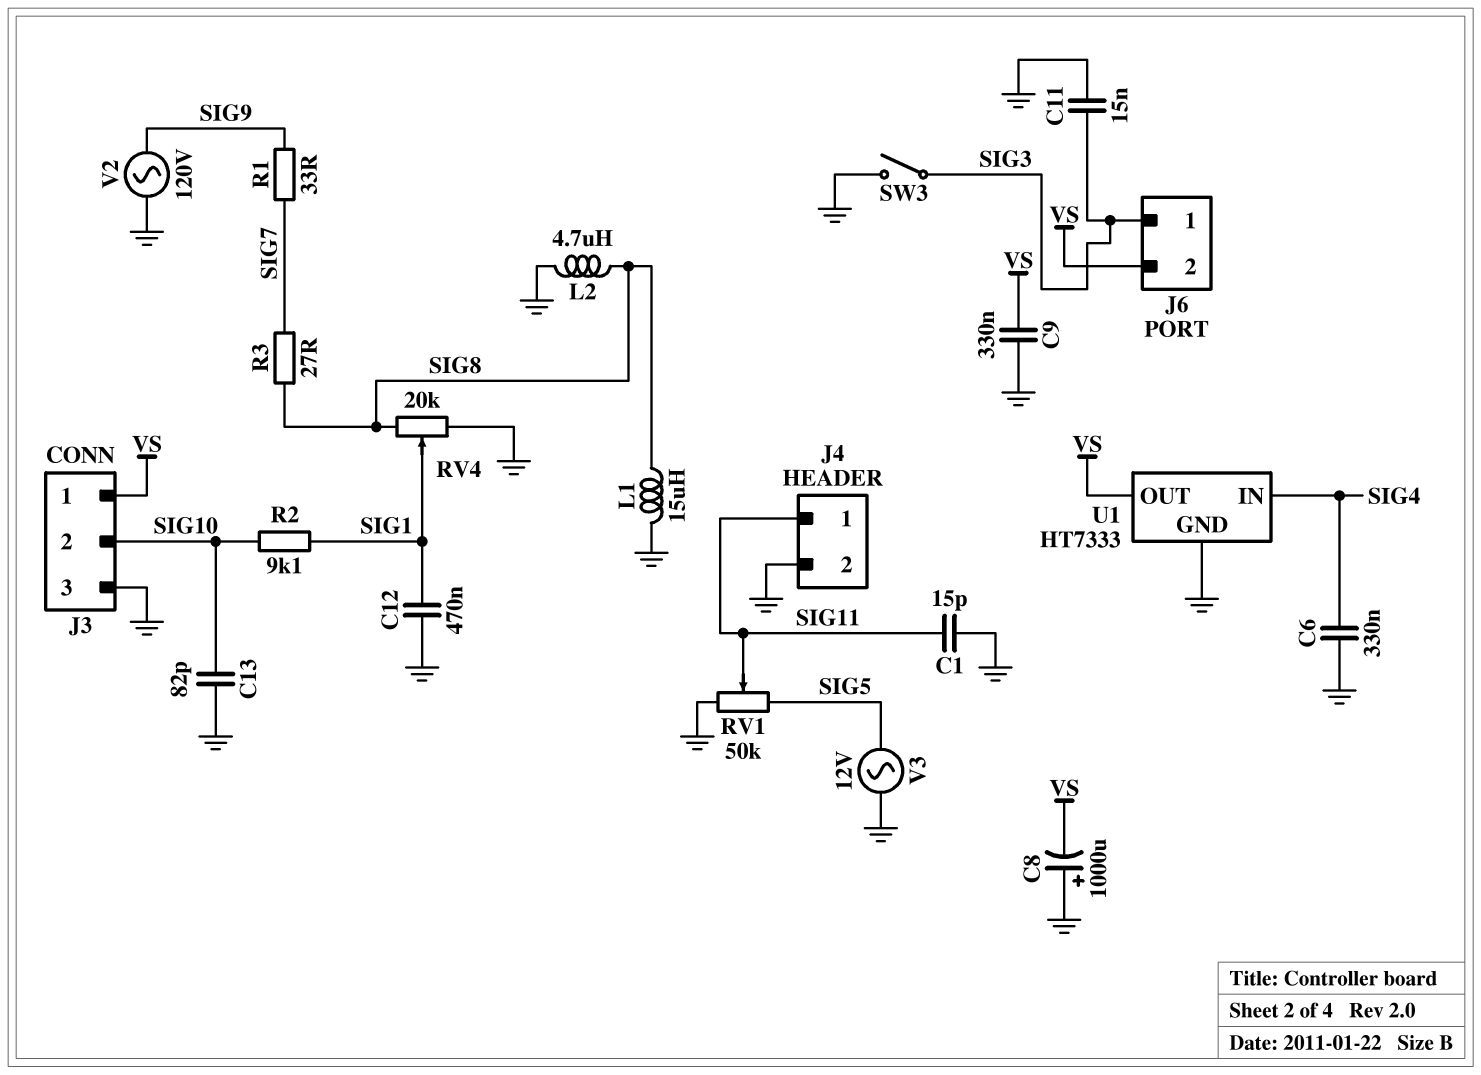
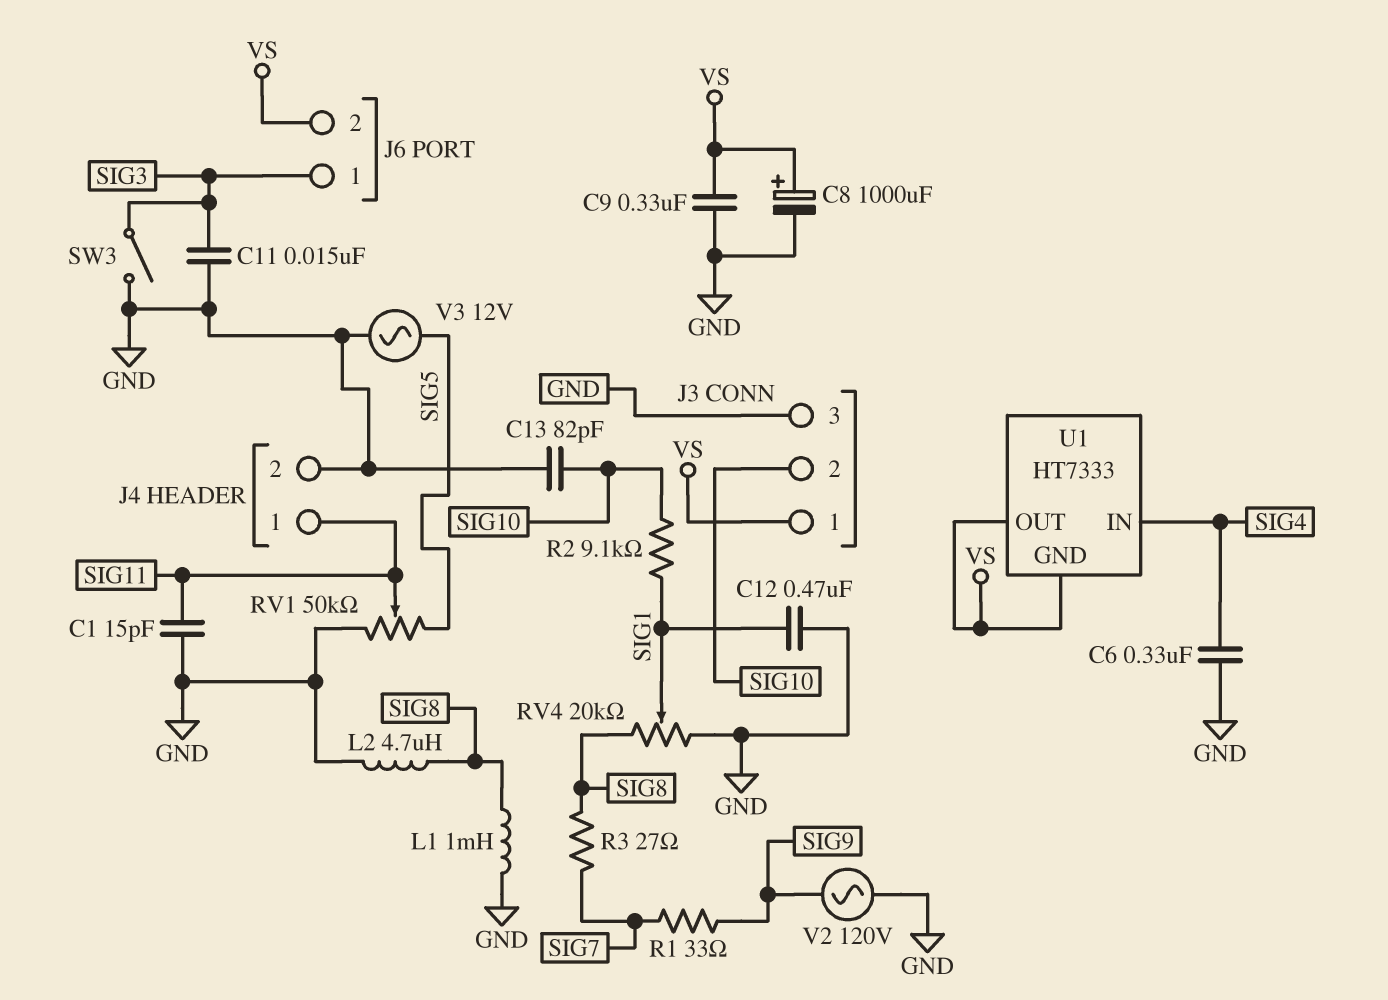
C8: 1000uF (plus GND, minus VS) -> 1000uF (plus VS, minus GND)
L1: 15uH (GND, SIG8) -> 1mH (GND, SIG8)
U1 pin GND: GND -> VS

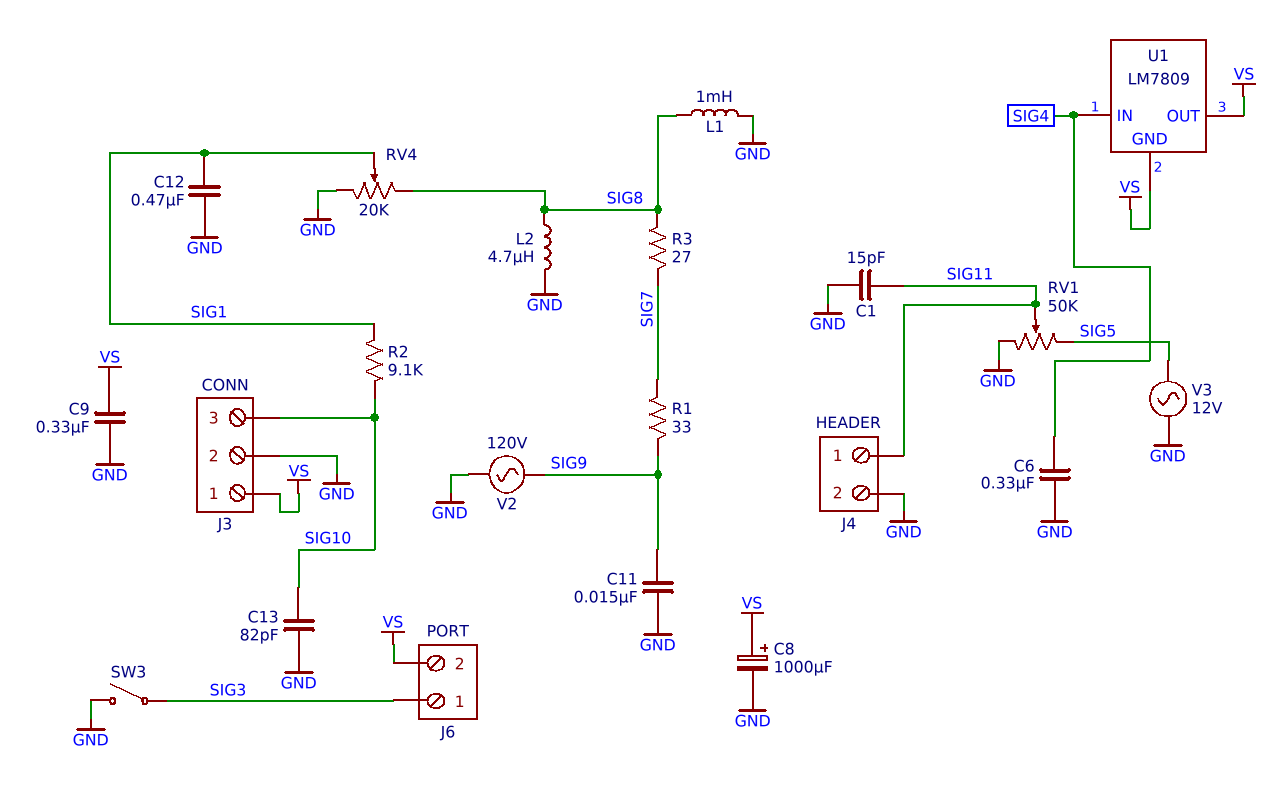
C11: 15nF (GND, SIG3) -> 15nF (GND, SIG9)
J3 pin 2: SIG10 -> GND
J3 pin 3: GND -> SIG10
U1: HT7333 -> LM7809

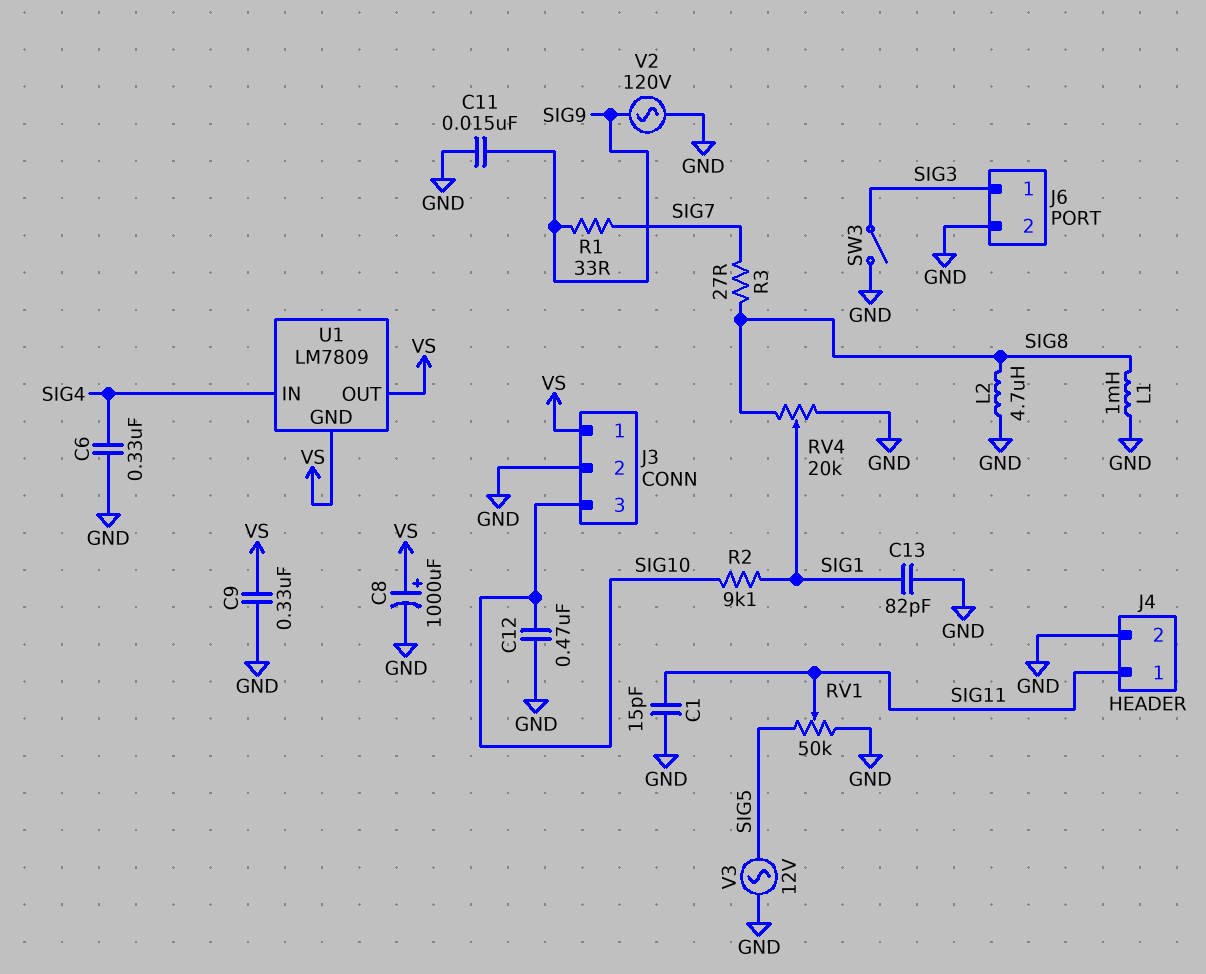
C12: 470nF (GND, SIG1) -> 470nF (GND, SIG10)
C13: 82pF (GND, SIG10) -> 82pF (GND, SIG1)
J6 pin 2: VS -> GND

